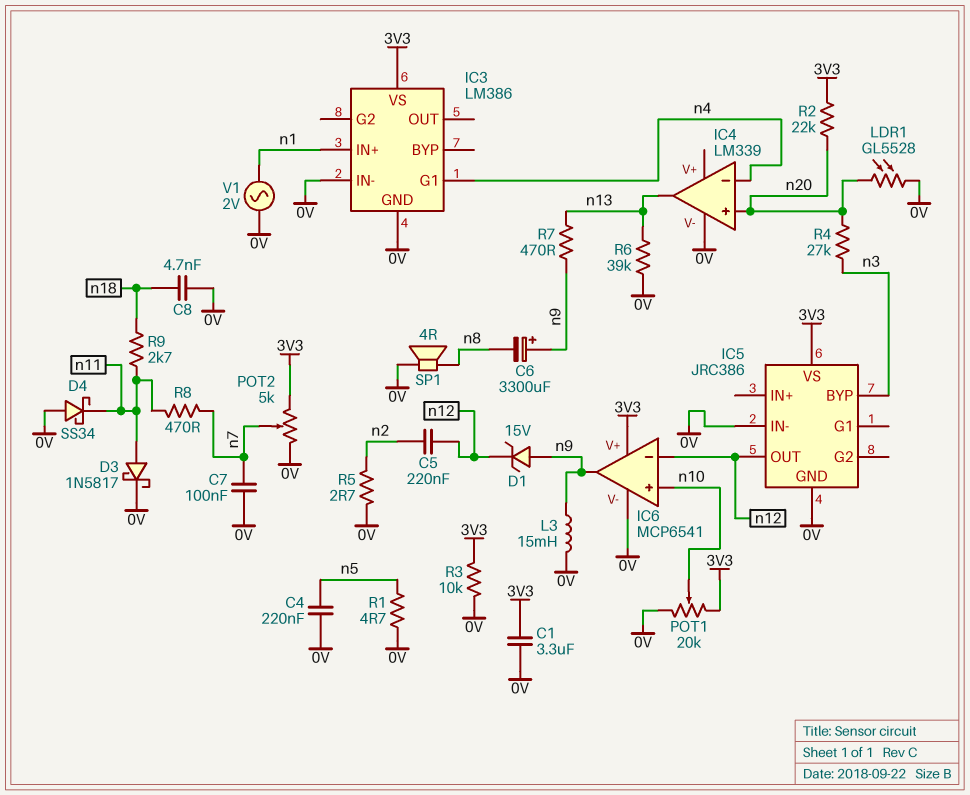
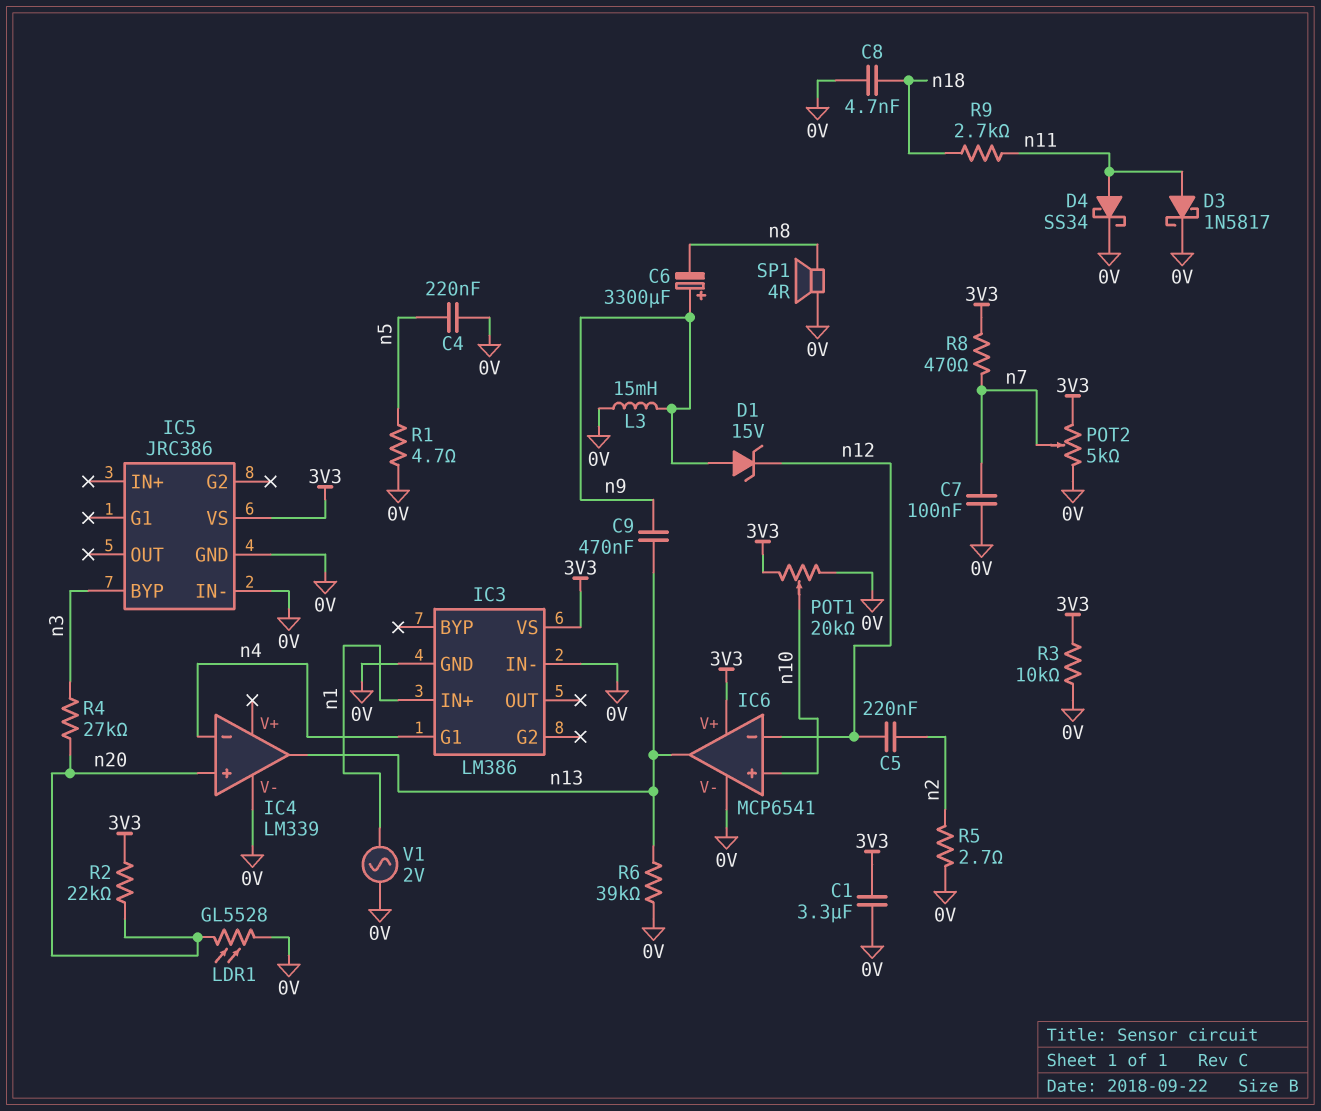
C9: none -> 470nF (n9, n13)
D4: schottky SS34 (A 0V, K n11) -> schottky SS34 (A n11, K 0V)
IC5 pin OUT: n12 -> none
IC6 pin out: n9 -> n13
R7: 470 (n9, n13) -> none
R8: 470 (n7, n11) -> 470 (3V3, n7)

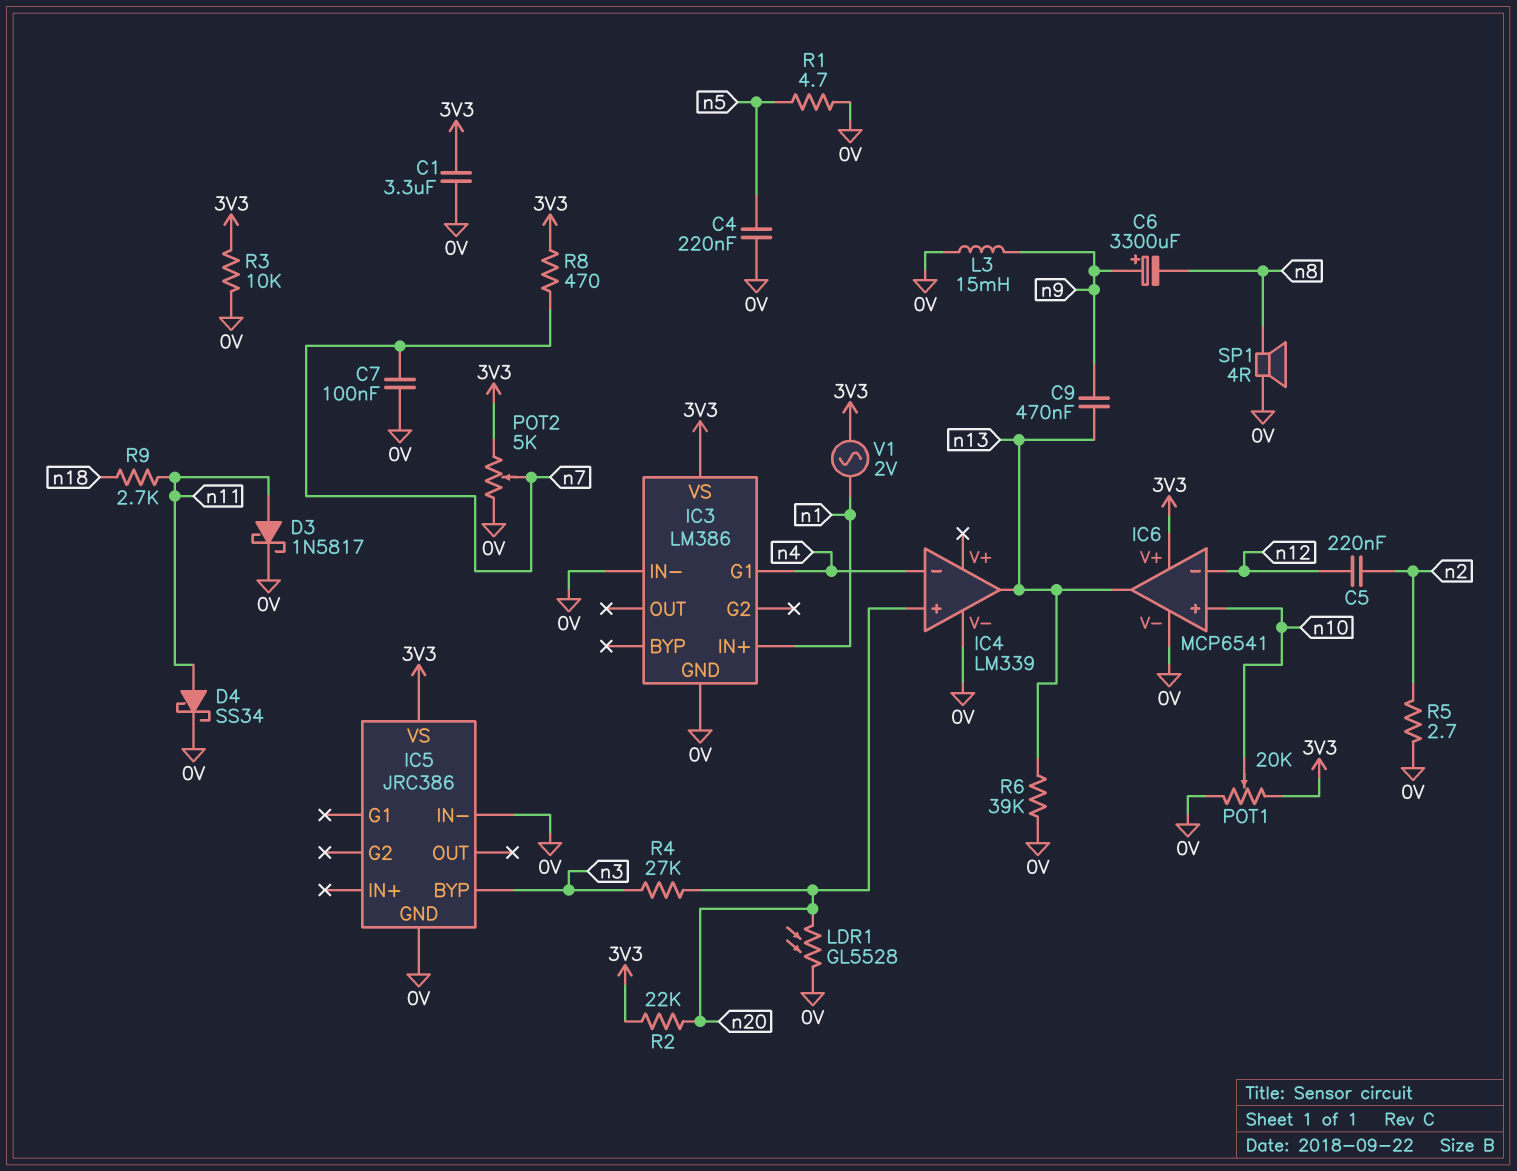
C8: 4.7nF (0V, n18) -> none
D1: zener 15V (A n9, K n12) -> none
V1: AC 2V (0V, n1) -> AC 2V (3V3, n1)

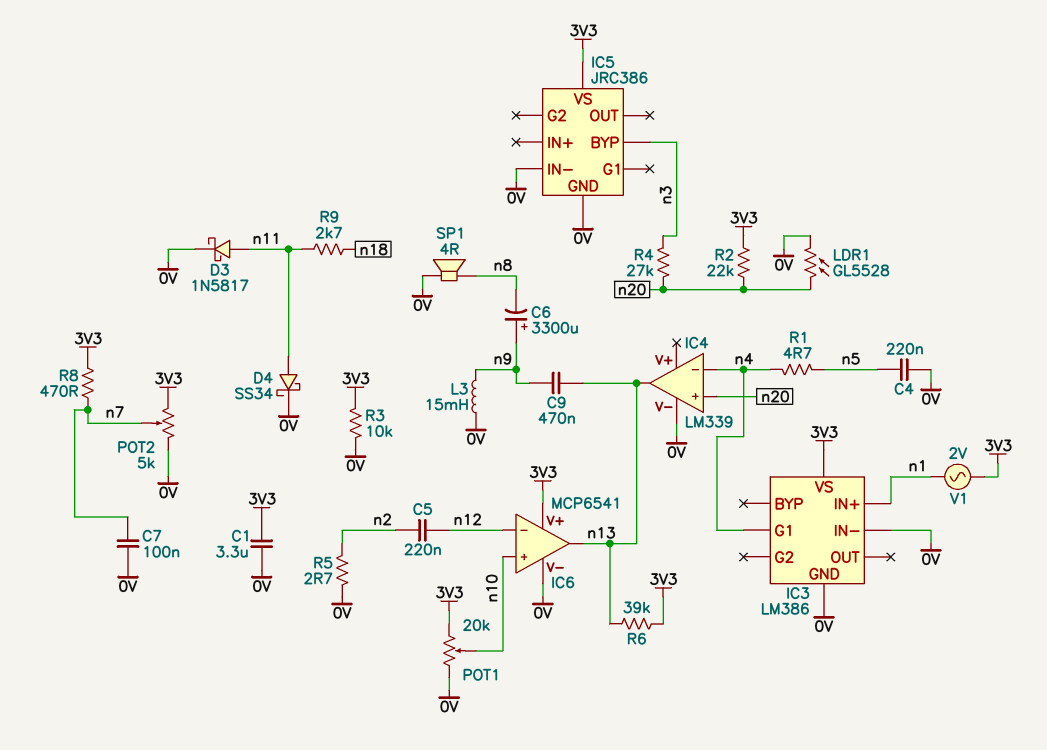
R1: 4.7 (0V, n5) -> 4.7 (n4, n5)
R6: 39k (0V, n13) -> 39k (3V3, n13)

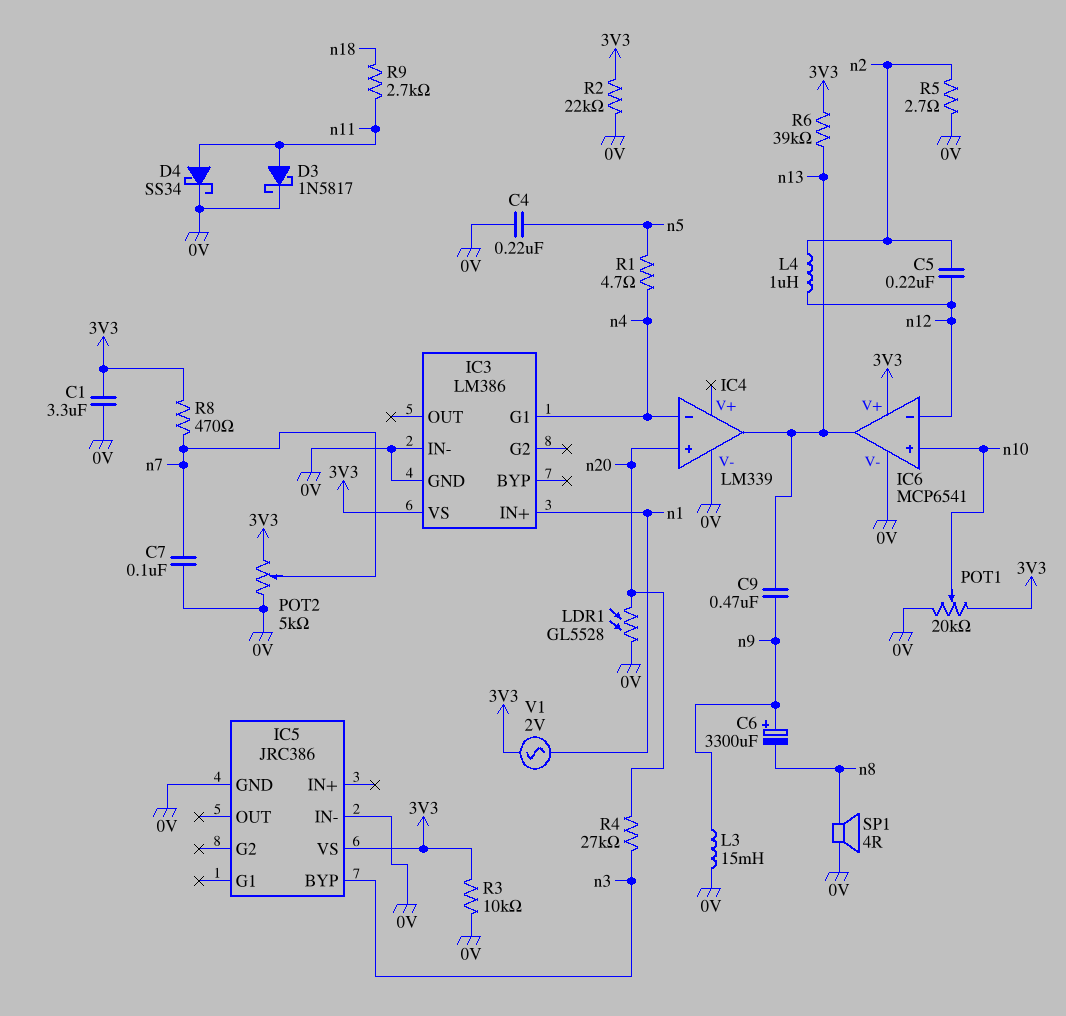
L4: none -> 1uH (n2, n12)
R2: 22k (3V3, n20) -> 22k (0V, 3V3)

